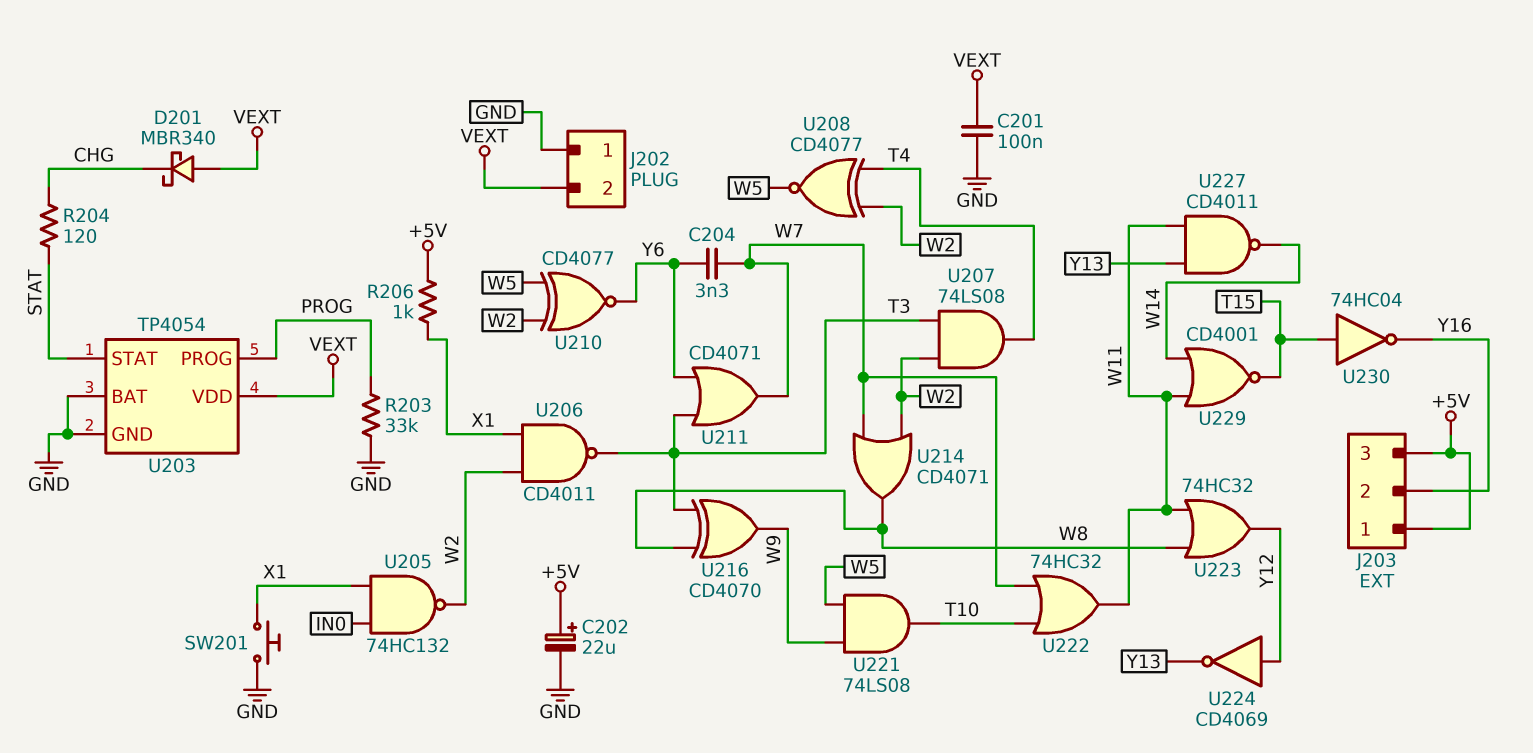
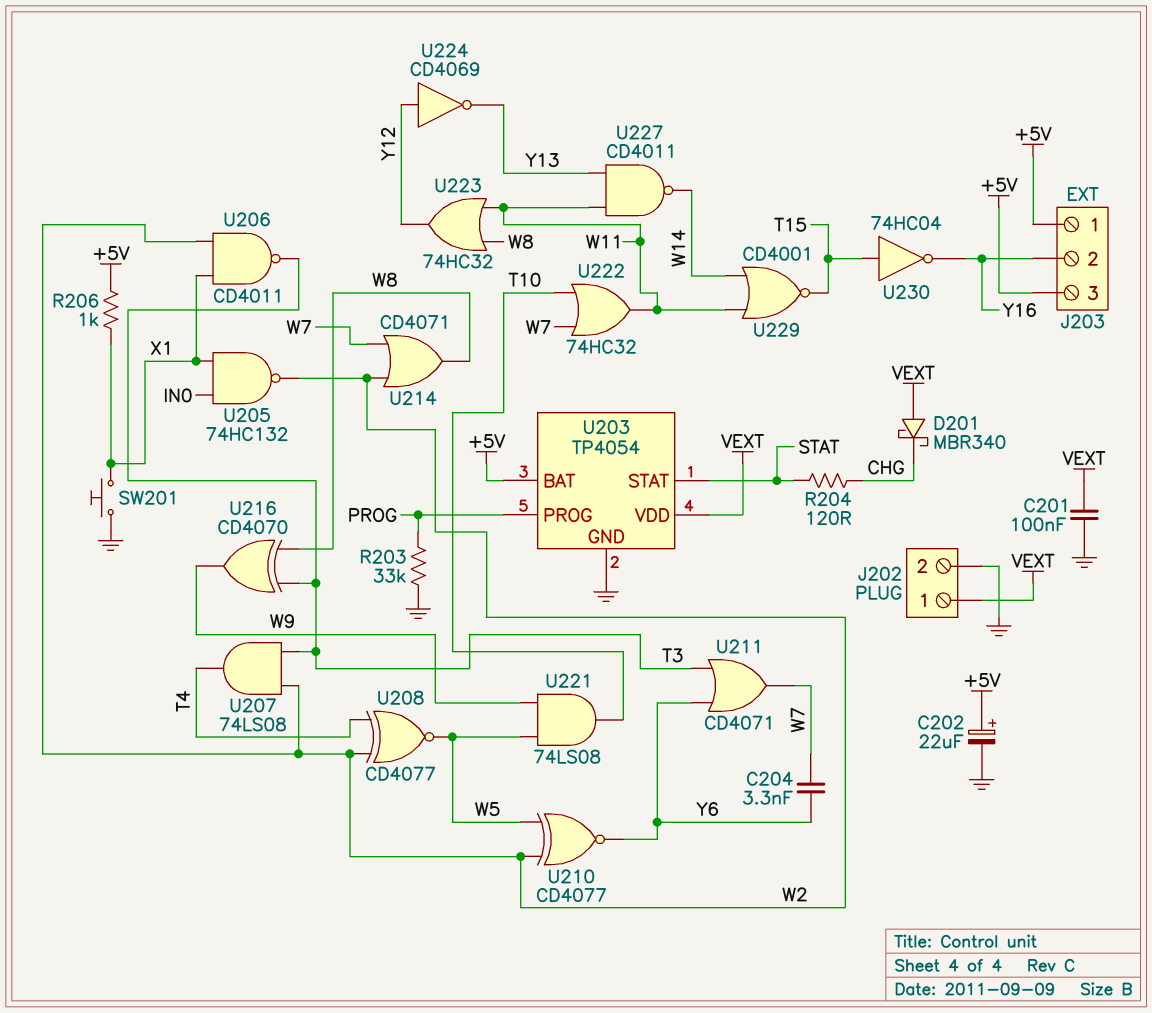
J202 pin 1: GND -> VEXT
J202 pin 2: VEXT -> GND
U203 pin BAT: GND -> +5V

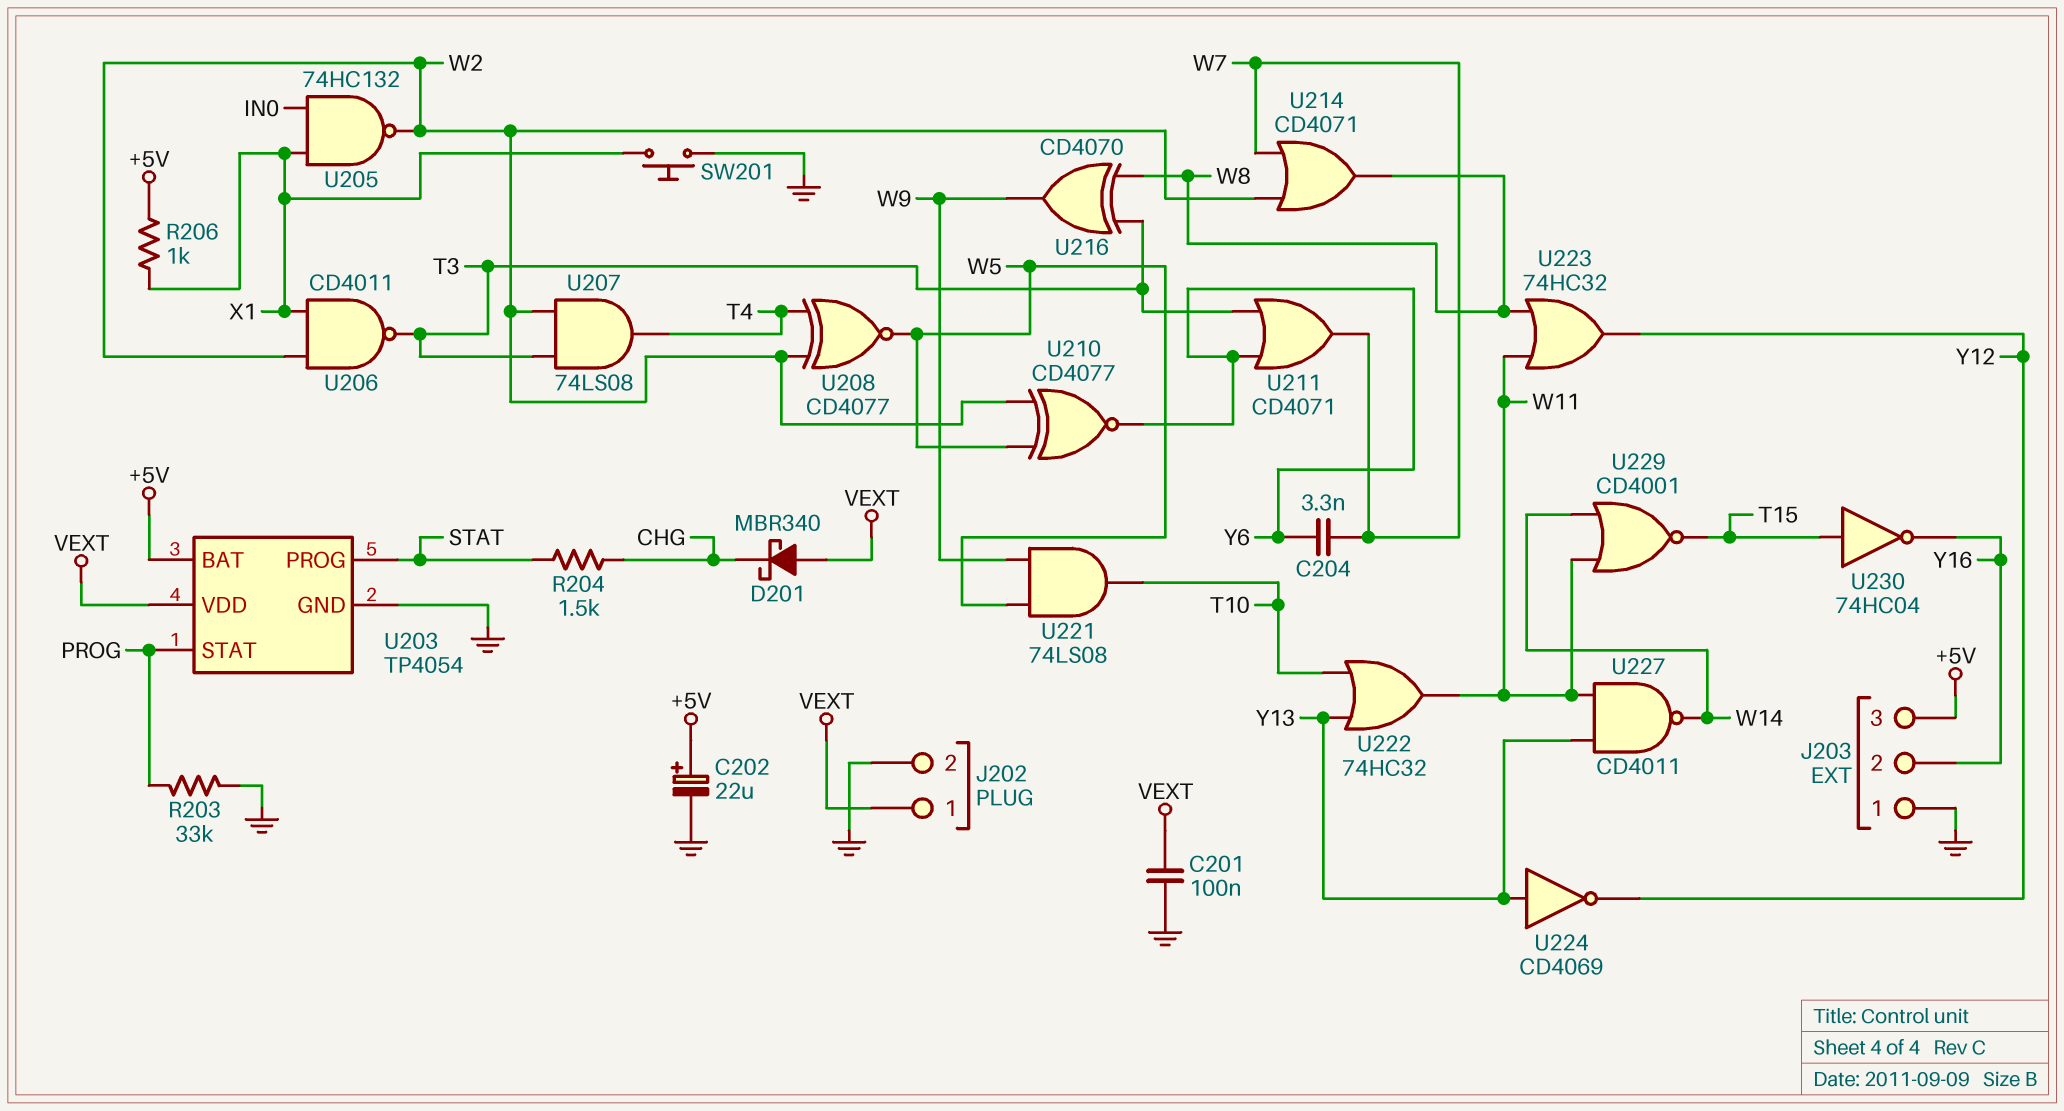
J203 pin 1: +5V -> GND
R204: 120 (CHG, STAT) -> 1.5k (CHG, STAT)
U203 pin PROG: PROG -> STAT
U203 pin STAT: STAT -> PROG
U222: OR 74HC32 (in T10, in W7, out W11) -> OR 74HC32 (in T10, in Y13, out W11)
U224: NOT CD4069 (in Y12, out Y13) -> NOT CD4069 (in Y13, out Y12)

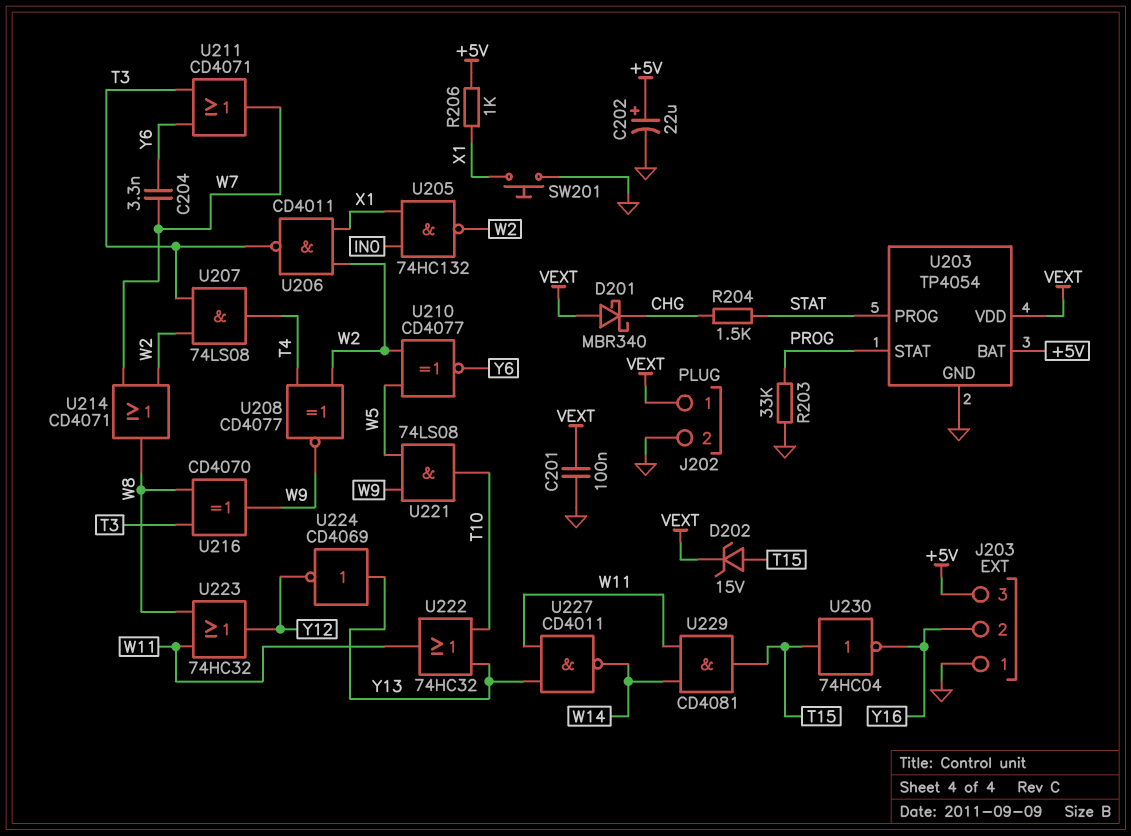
D202: none -> zener 15V (A T15, K VEXT)
U208: XNOR CD4077 (in T4, in W2, out W5) -> XNOR CD4077 (in T4, in W2, out W9)
U229: NOR CD4001 (in W11, in W14, out T15) -> AND CD4081 (in W11, in W14, out T15)

